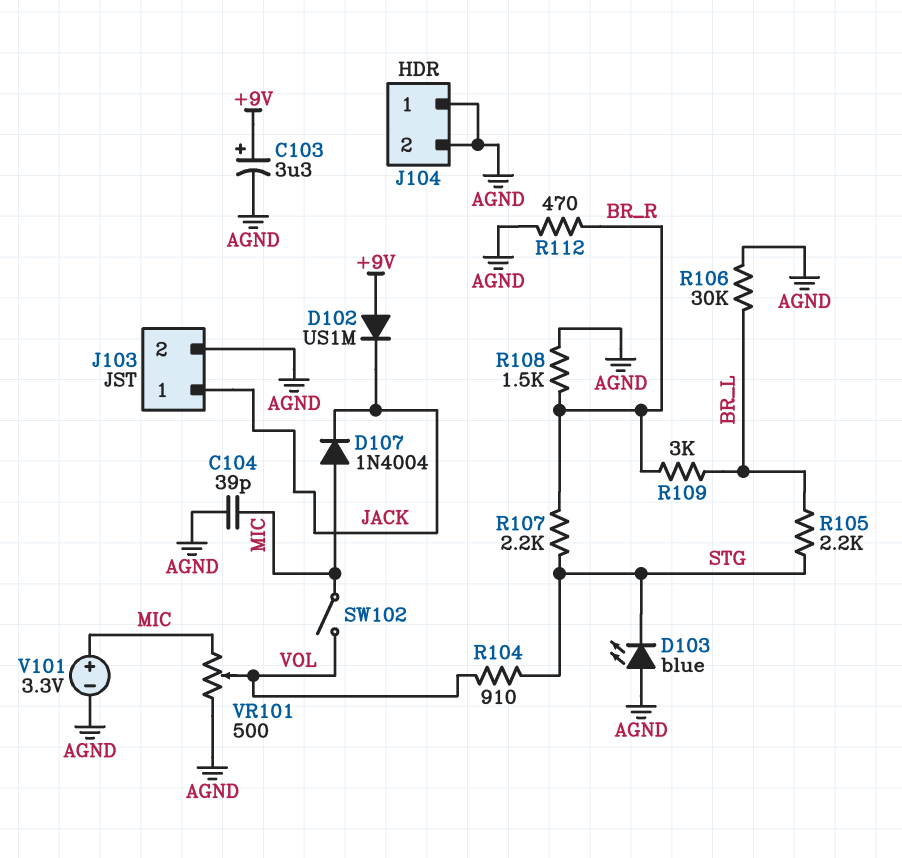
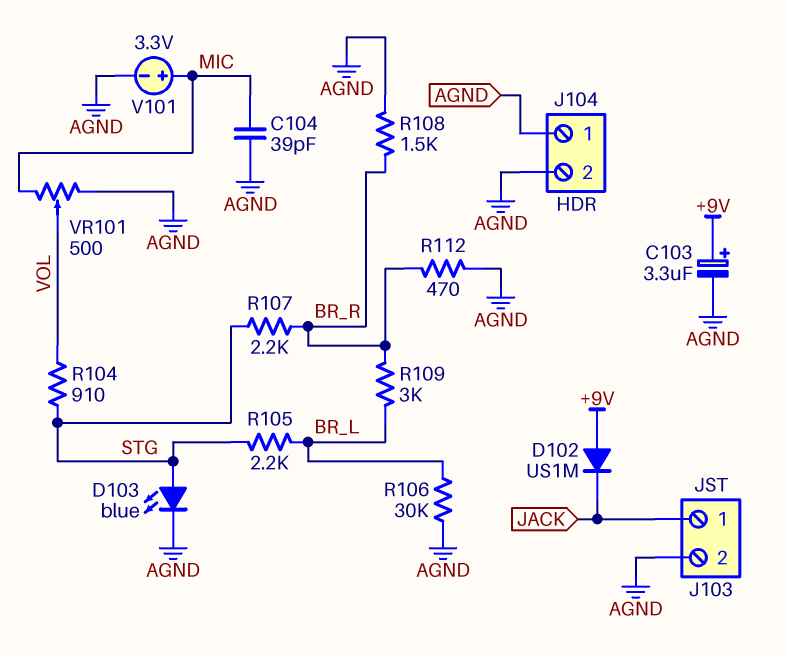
D103: LED blue (A AGND, K STG) -> LED blue (A STG, K AGND)
D107: diode 1N4004 (A MIC, K JACK) -> none
SW102: switch (MIC, VOL) -> none

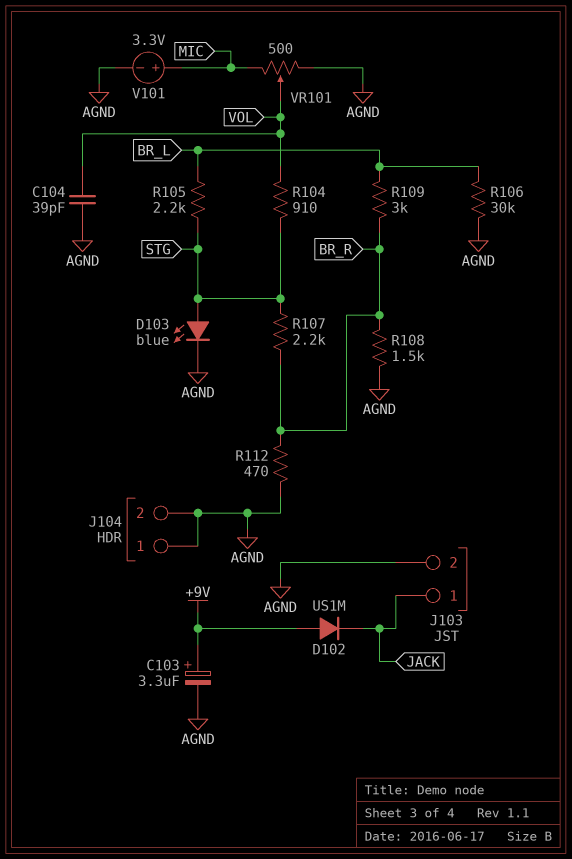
C104: 39pF (AGND, MIC) -> 39pF (AGND, VOL)

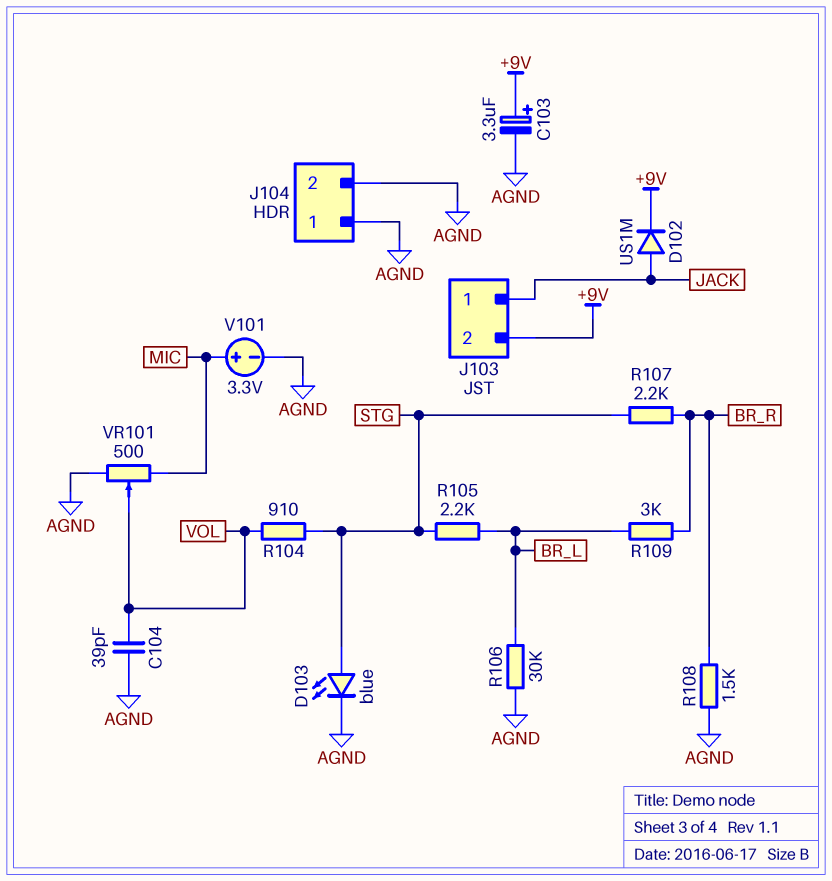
D102: diode US1M (A +9V, K JACK) -> diode US1M (A JACK, K +9V)
J103 pin 2: AGND -> +9V
R112: 470 (AGND, BR_R) -> none

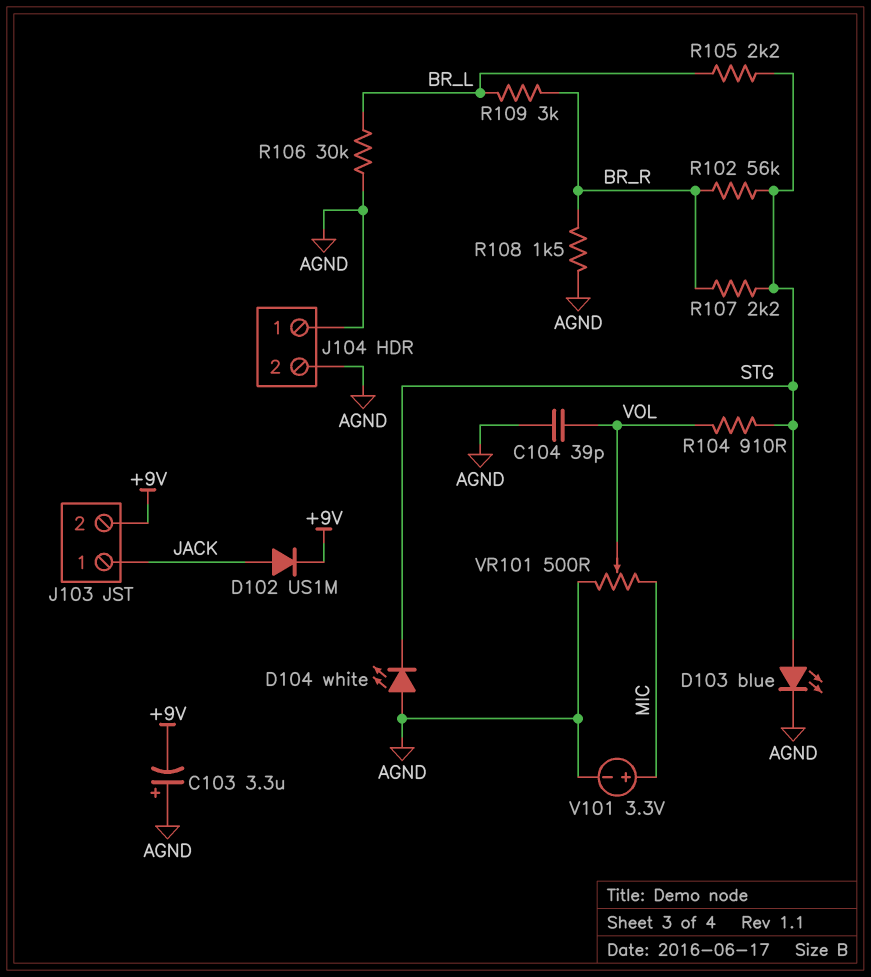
C103: 3.3uF (plus +9V, minus AGND) -> 3.3uF (plus AGND, minus +9V)
D104: none -> LED white (A AGND, K STG)
R102: none -> 56k (BR_R, STG)

